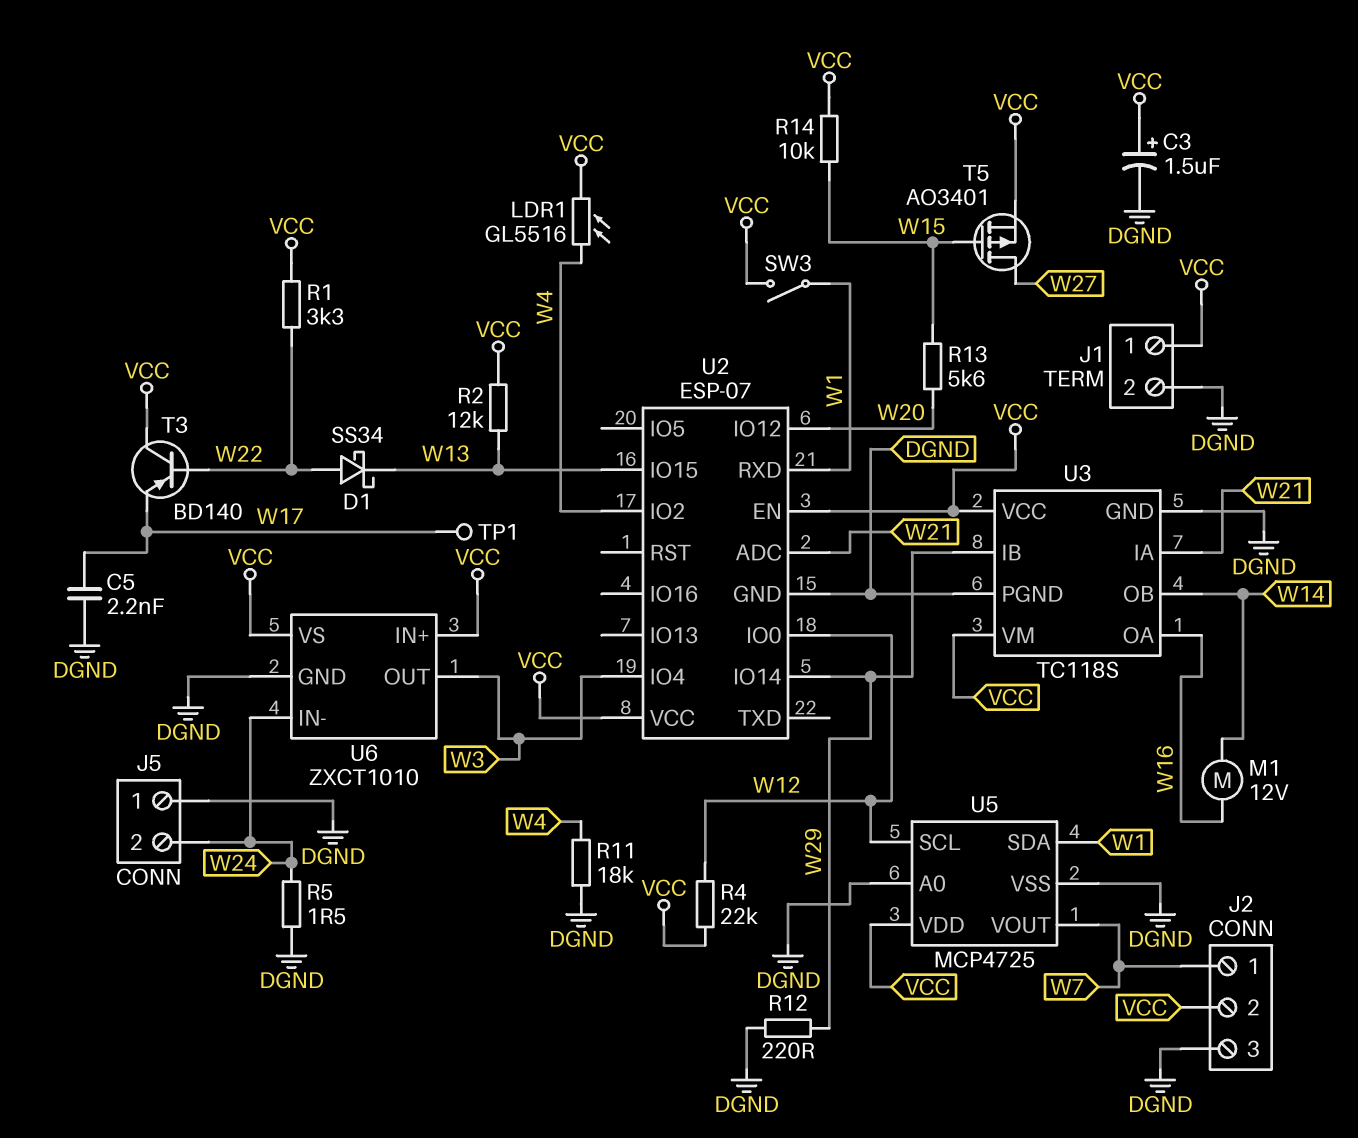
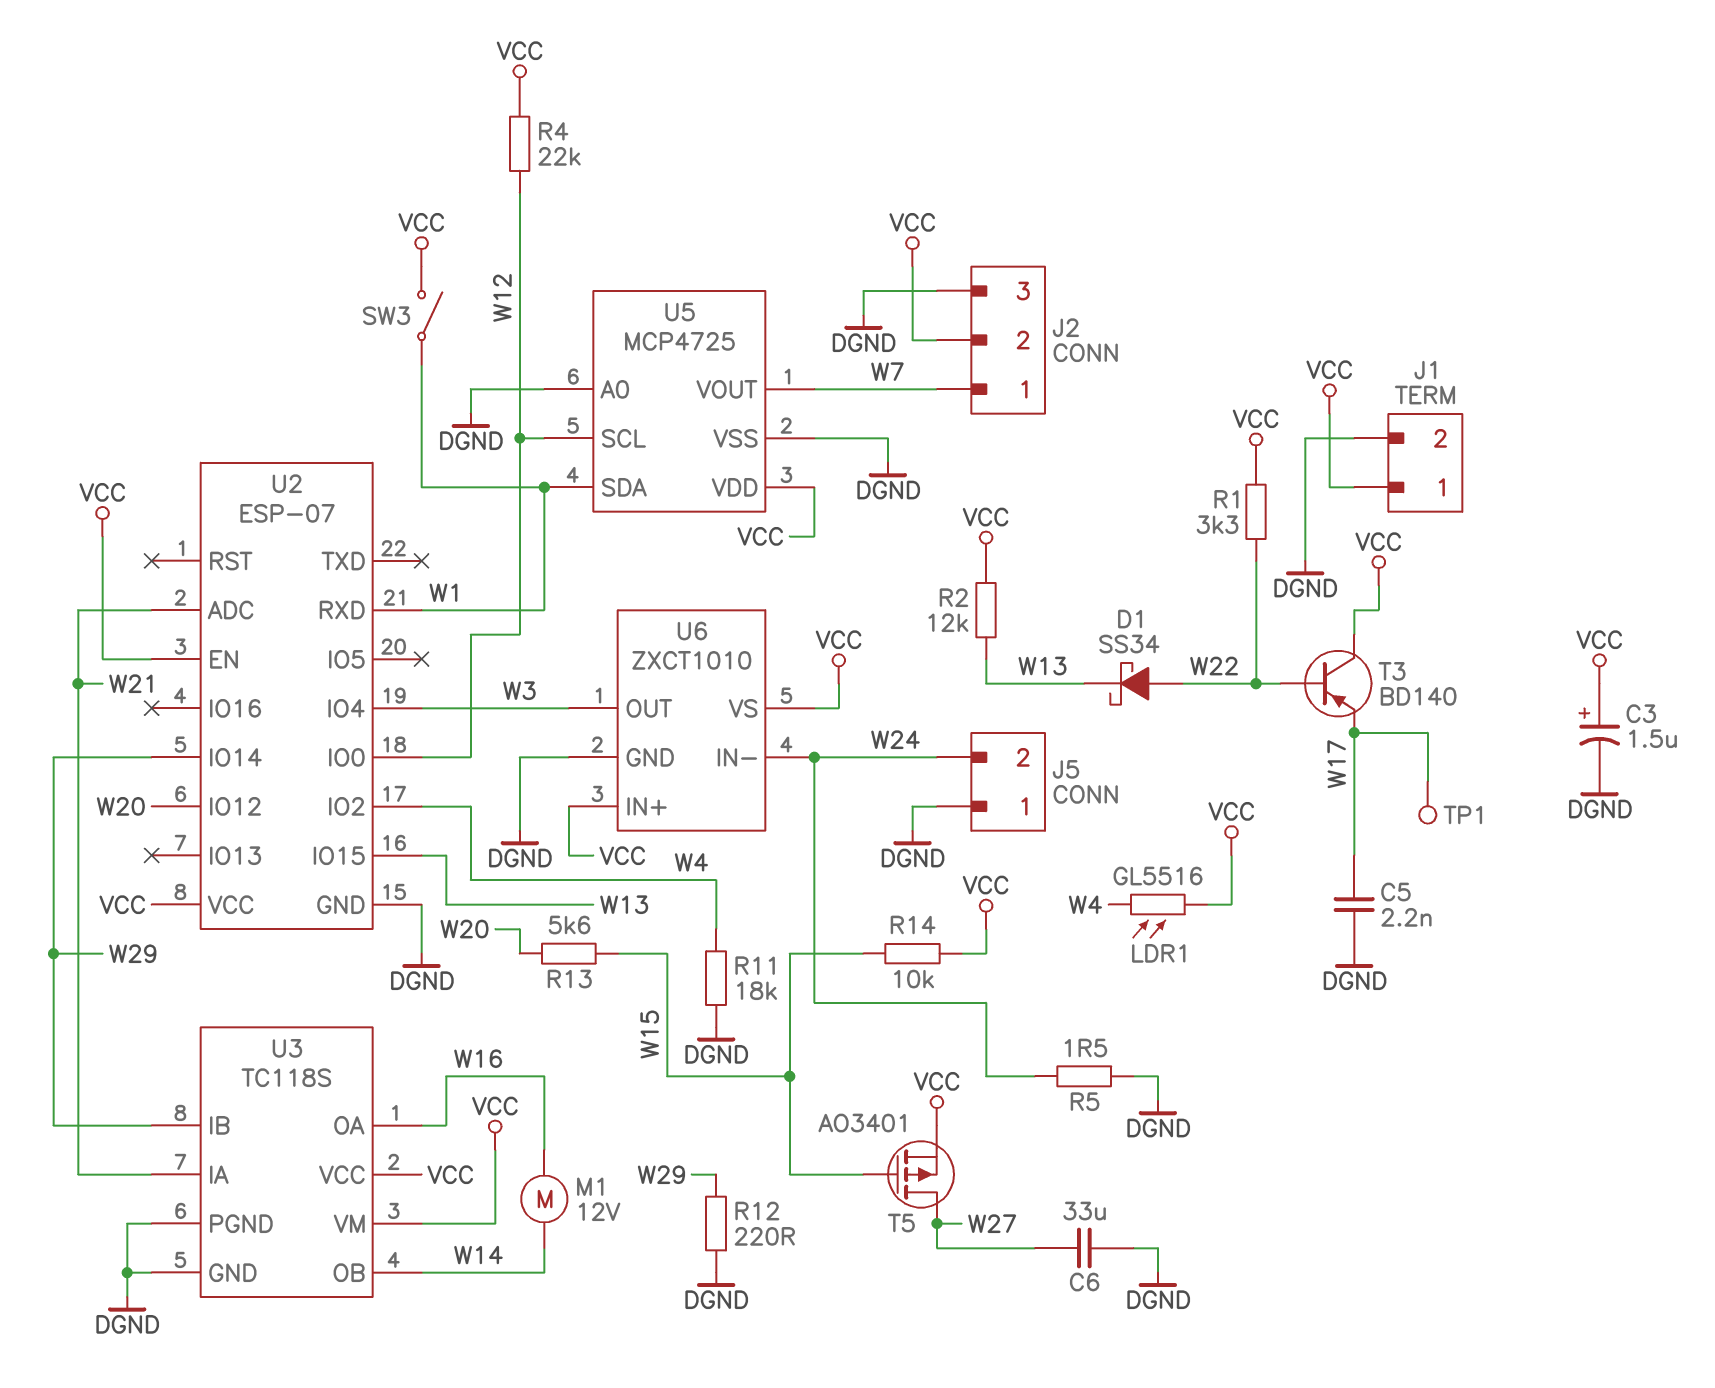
C6: none -> 33uF (DGND, W27)

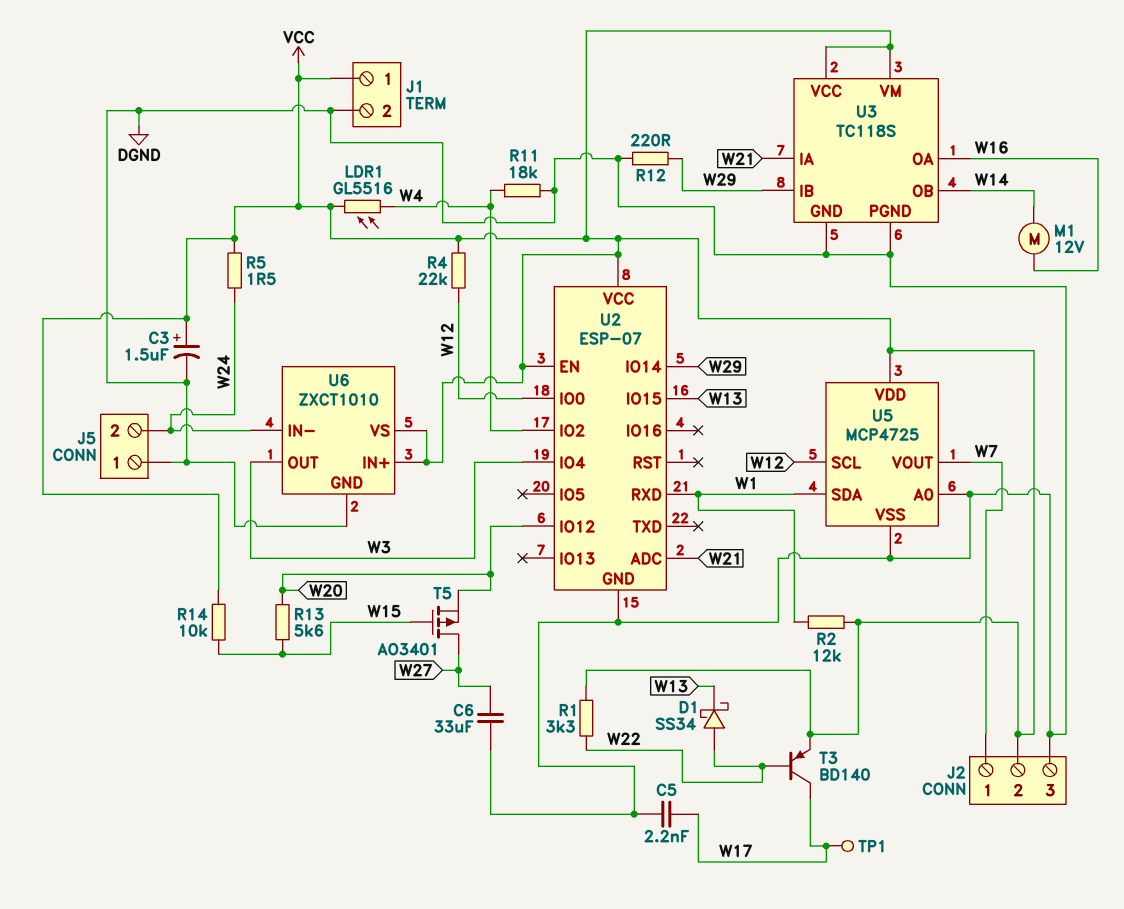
R2: 12k (VCC, W13) -> 12k (VCC, W1)
R5: 1.5 (DGND, W24) -> 1.5 (VCC, W24)
SW3: switch (VCC, W1) -> none
T3: PNP BD140 (B W22, C VCC, E W17) -> PNP BD140 (B W22, C W17, E VCC)
T5: PMOS AO3401 (G W15, D W27, S VCC) -> PMOS AO3401 (G W15, D W27, S W20)

